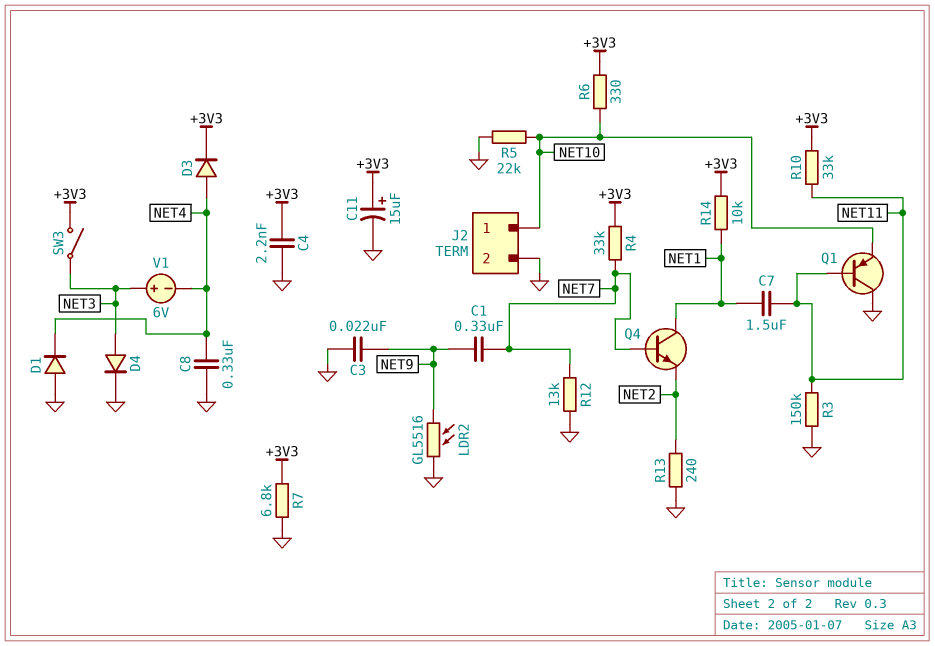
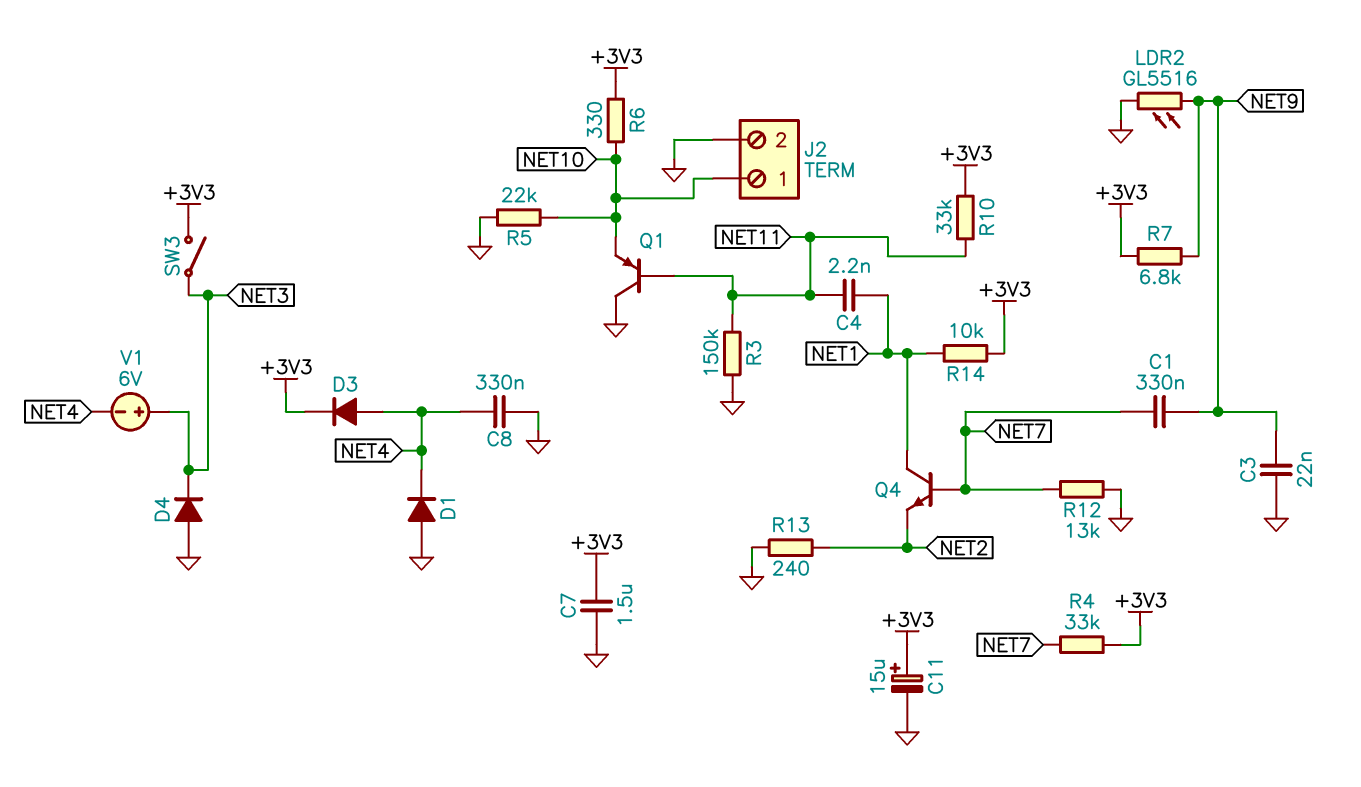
C4: 2.2nF (+3V3, GND) -> 2.2nF (NET1, NET11)
C7: 1.5uF (NET1, NET11) -> 1.5uF (+3V3, GND)
D4: diode (A NET3, K GND) -> diode (A GND, K NET3)
R7: 6.8k (+3V3, GND) -> 6.8k (+3V3, NET9)

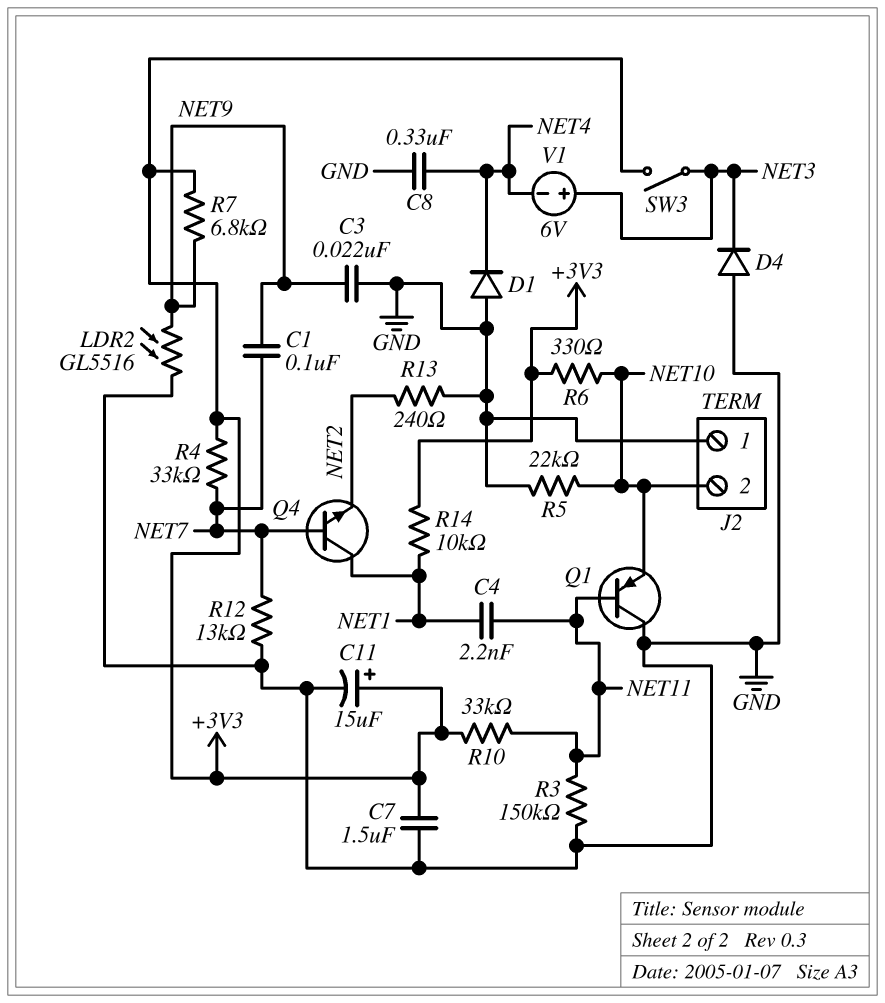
C1: 330nF (NET7, NET9) -> 100nF (NET7, NET9)
D3: diode (A NET4, K +3V3) -> none
J2 pin 1: NET10 -> GND
J2 pin 2: GND -> NET10

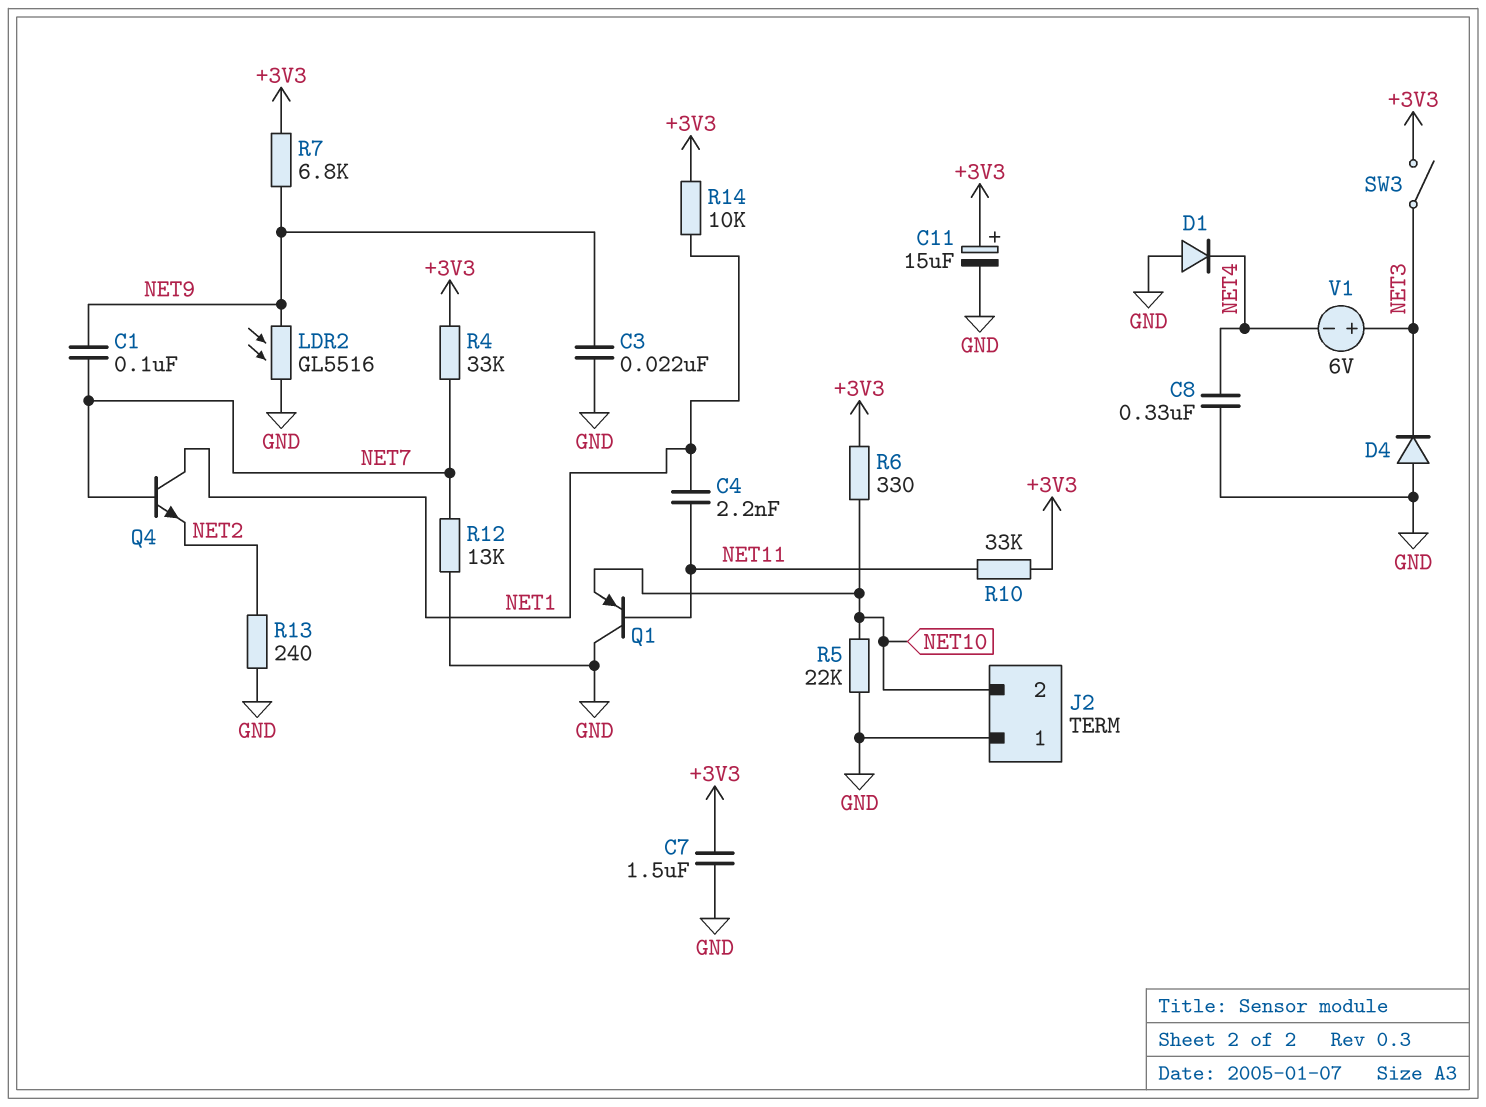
R3: 150k (GND, NET11) -> none

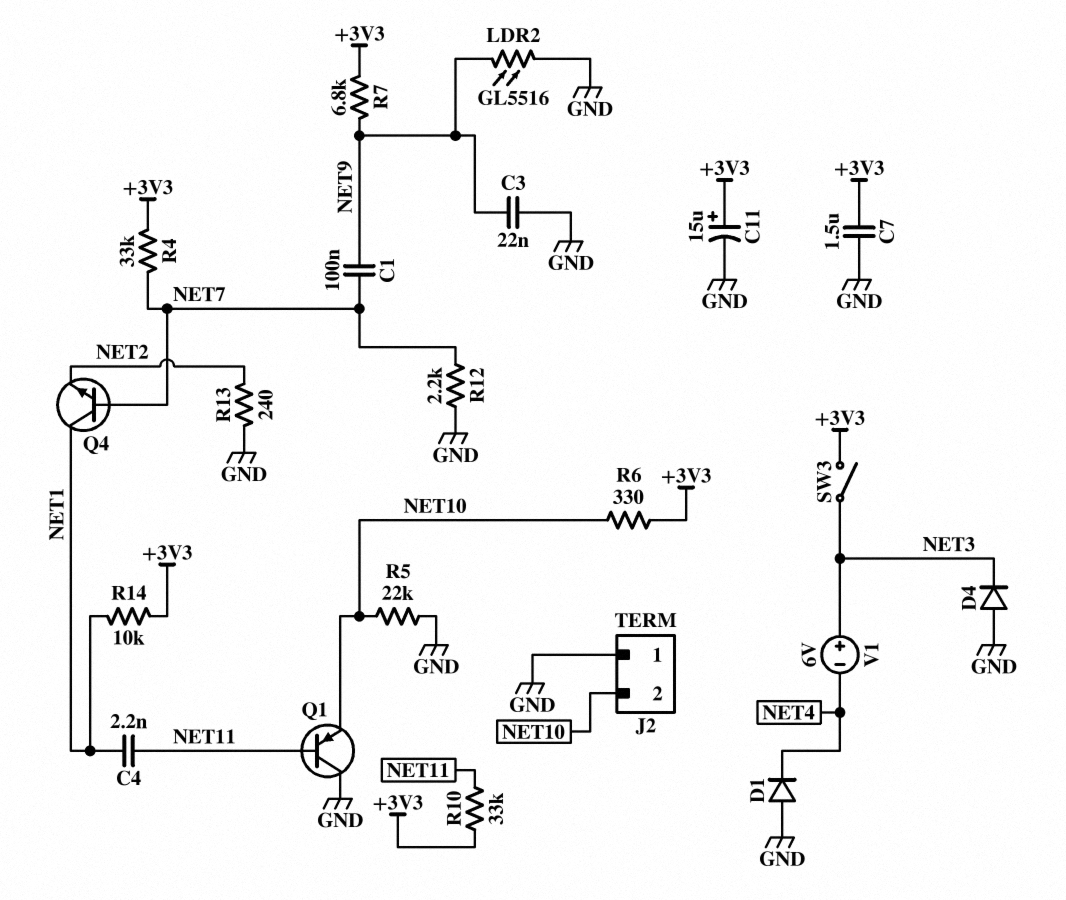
C8: 330nF (GND, NET4) -> none
R12: 13k (GND, NET7) -> 2.2k (GND, NET7)

